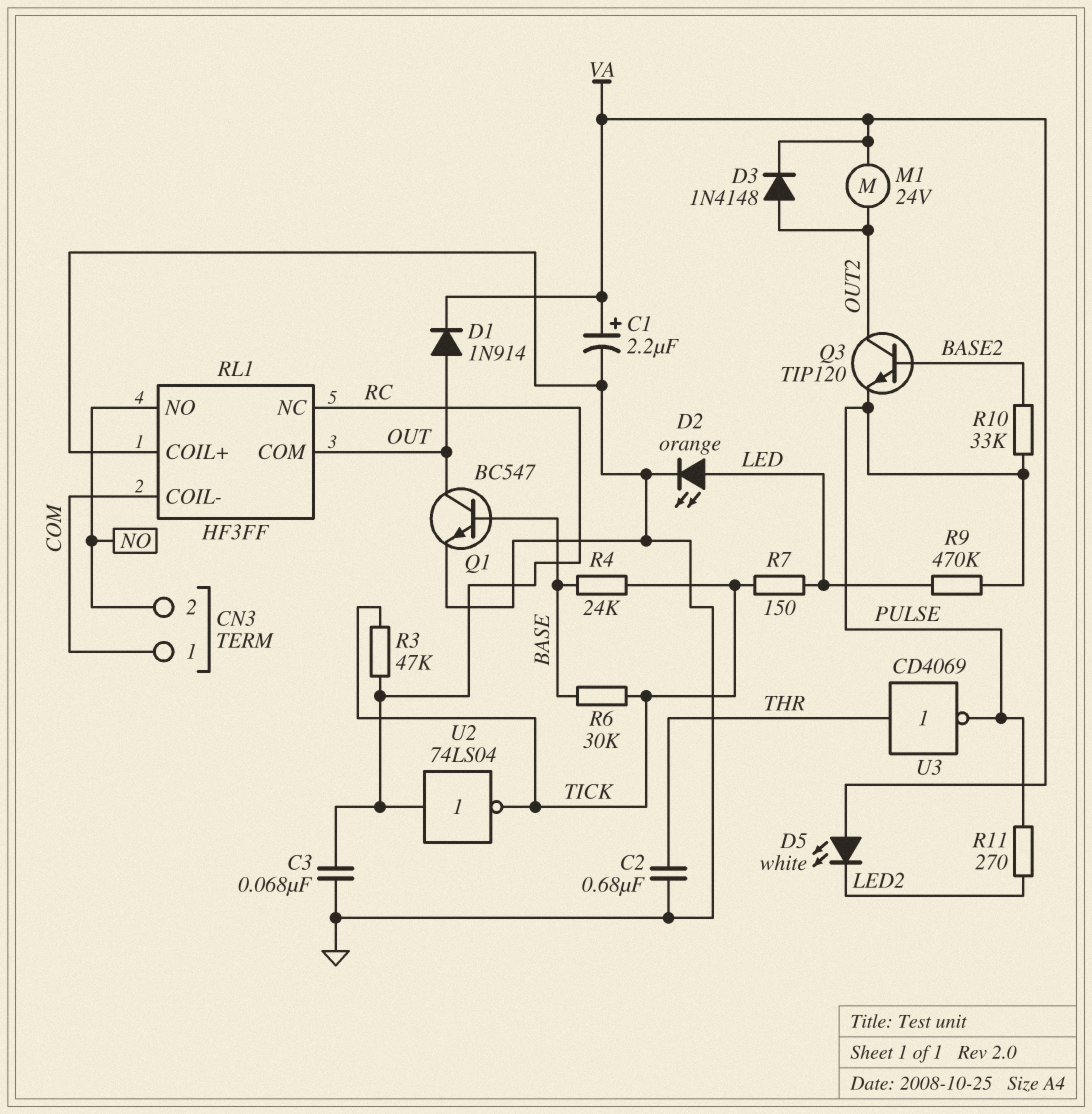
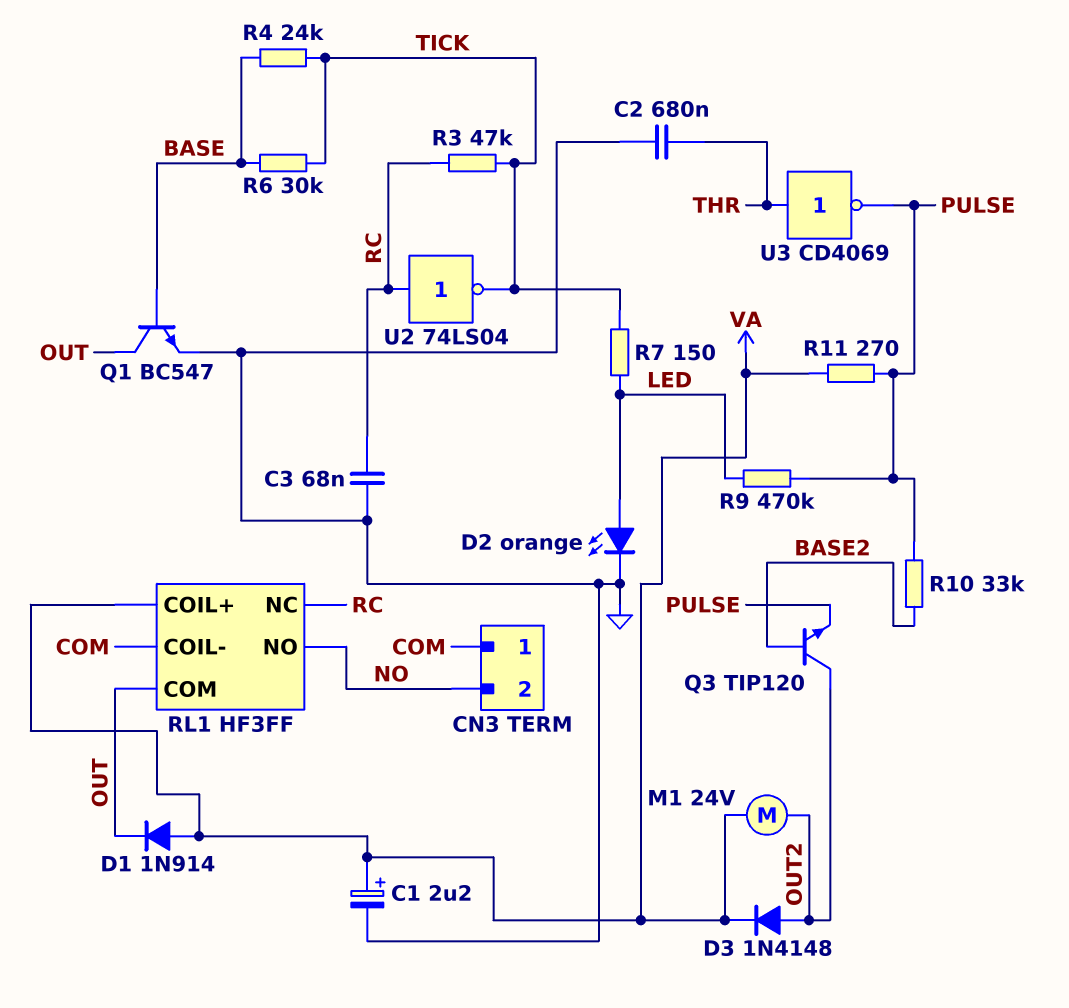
D1: diode 1N914 (A OUT, K VA) -> diode 1N914 (A VA, K OUT)
D5: LED white (A VA, K LED2) -> none
R11: 270 (LED2, PULSE) -> 270 (PULSE, VA)
RL1 pin COIL+: GND -> VA

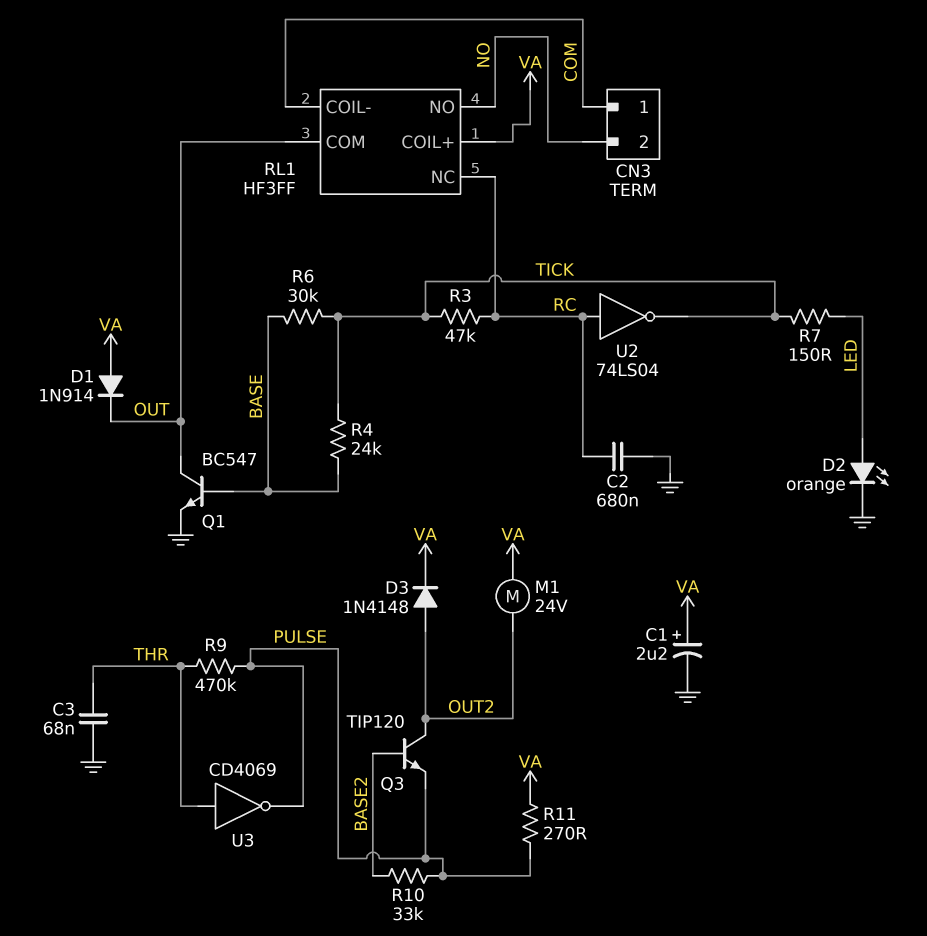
C2: 680nF (GND, THR) -> 680nF (GND, RC)
C3: 68nF (GND, RC) -> 68nF (GND, THR)
R9: 470k (LED, PULSE) -> 470k (PULSE, THR)

